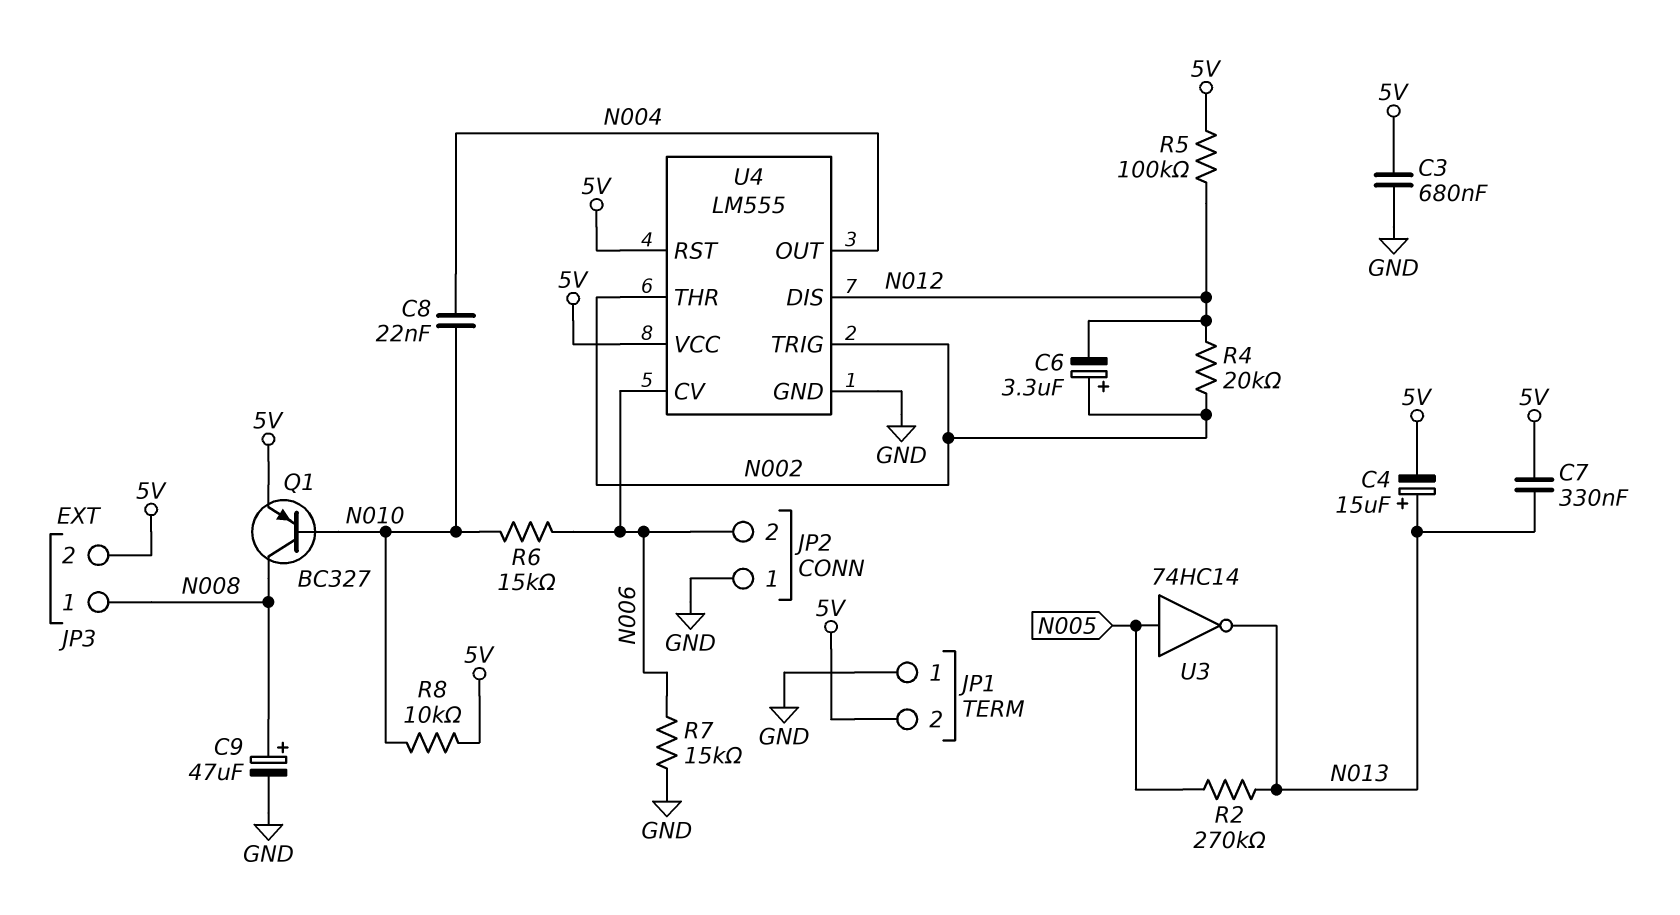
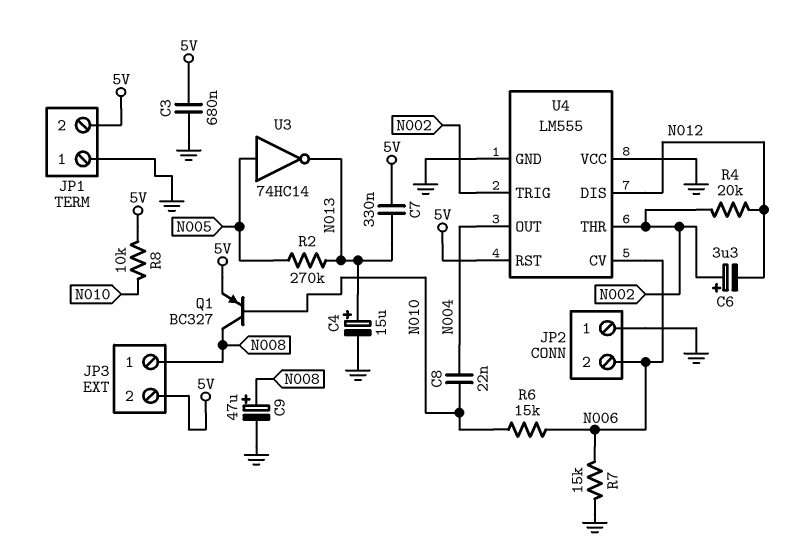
C4: 15uF (plus N013, minus 5V) -> 15uF (plus N013, minus GND)
R5: 100k (5V, N012) -> none
U4 pin VCC: 5V -> GND

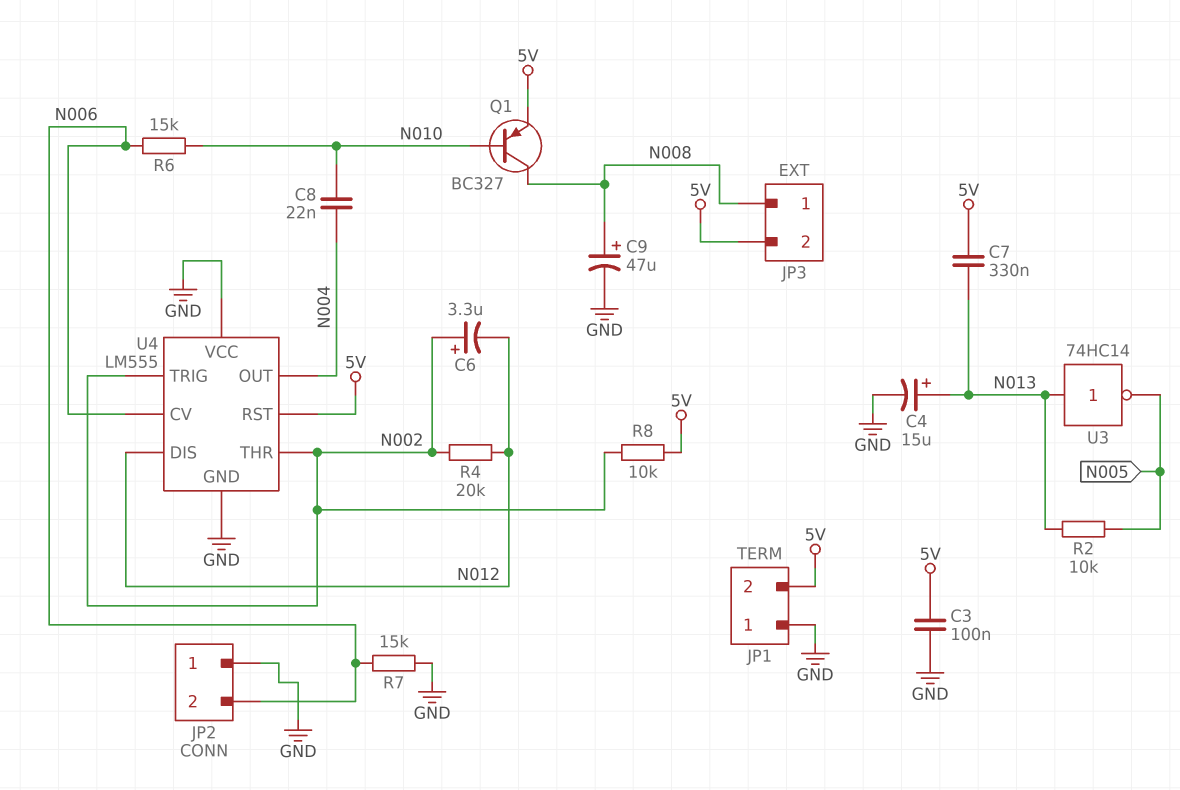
C3: 680nF (5V, GND) -> 100nF (5V, GND)
R2: 270k (N005, N013) -> 10k (N005, N013)
R8: 10k (5V, N010) -> 10k (5V, N002)
U3: NOT 74HC14 (in N005, out N013) -> NOT 74HC14 (in N013, out N005)

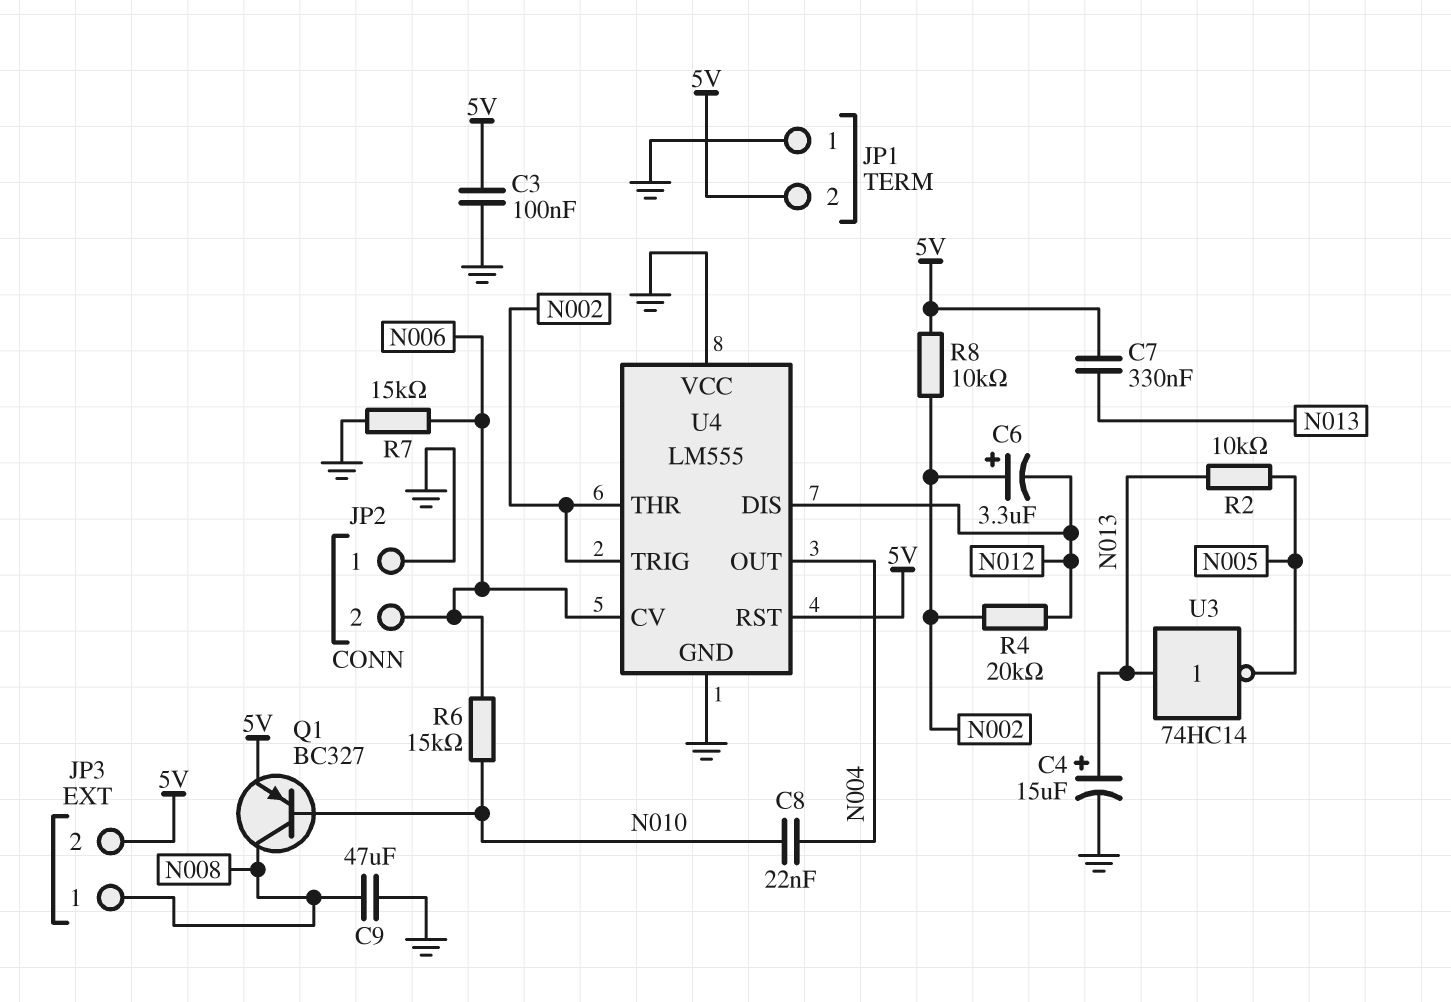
C9: 47uF (plus N008, minus GND) -> 47uF (GND, N008)

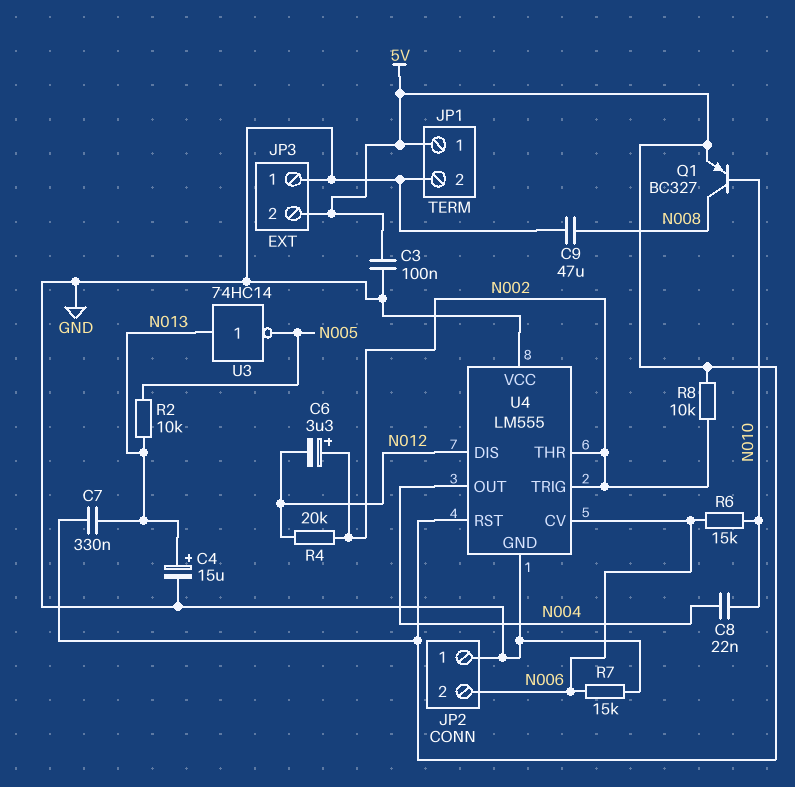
JP1 pin 1: GND -> 5V
JP1 pin 2: 5V -> GND
JP3 pin 1: N008 -> GND

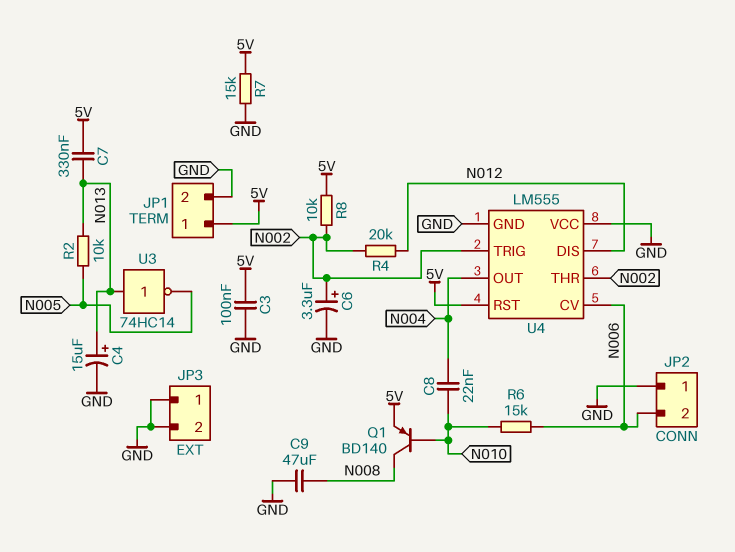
C6: 3.3uF (plus N002, minus N012) -> 3.3uF (plus N002, minus GND)
JP3 pin 2: 5V -> GND
Q1: PNP BC327 (B N010, C N008, E 5V) -> PNP BD140 (B N010, C N008, E 5V)
R7: 15k (GND, N006) -> 15k (5V, GND)

